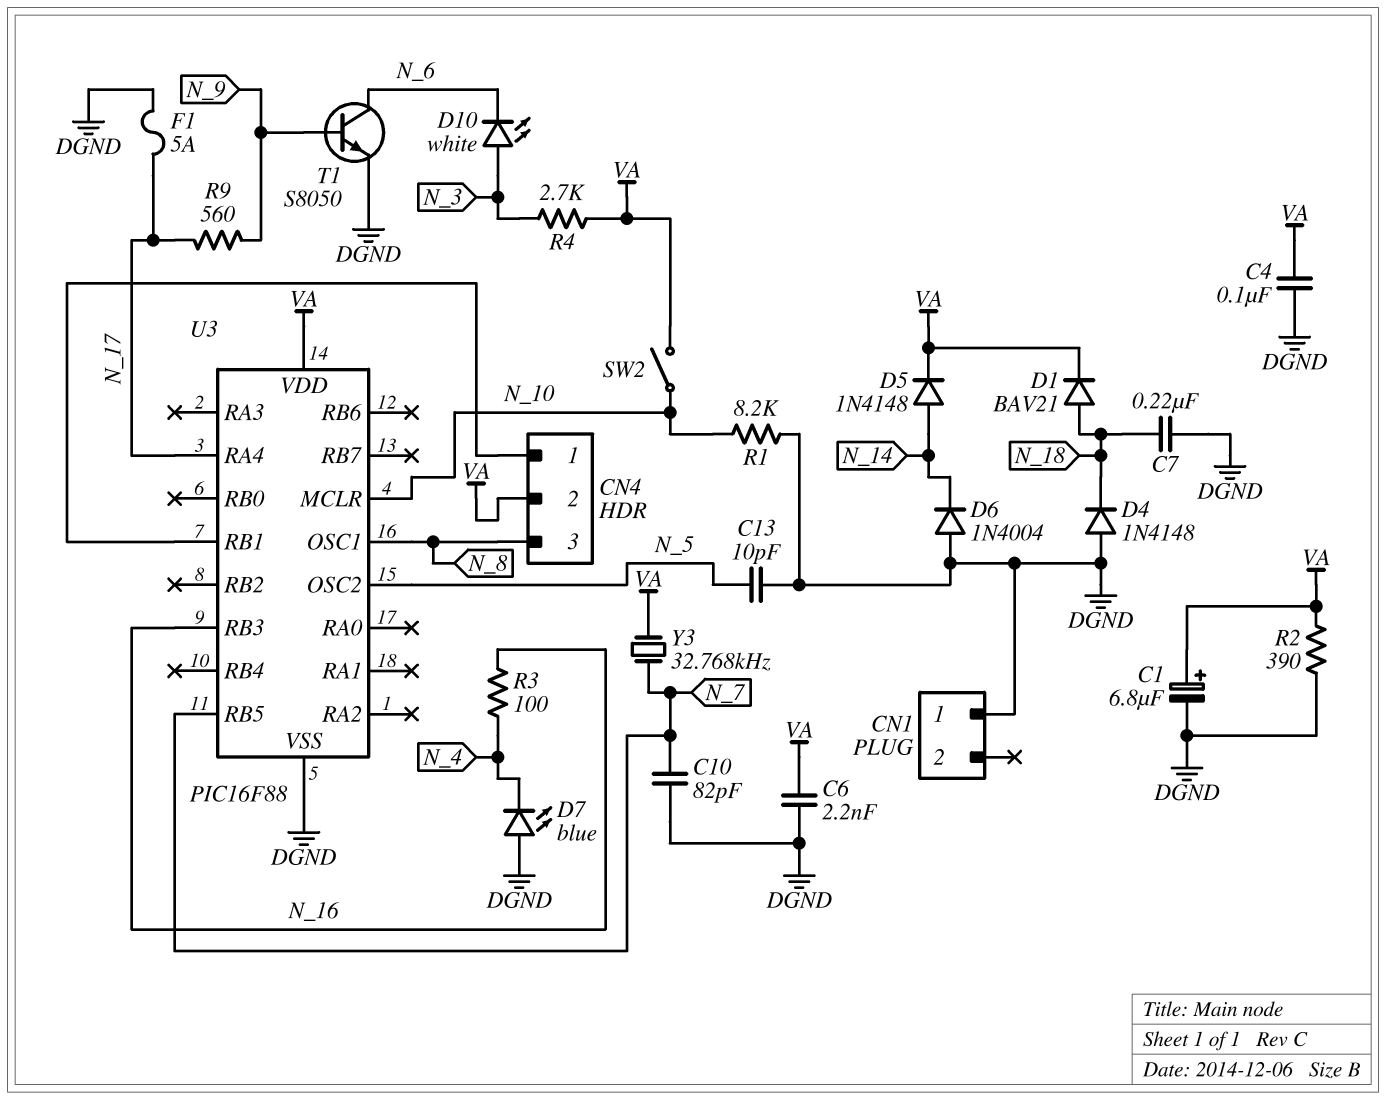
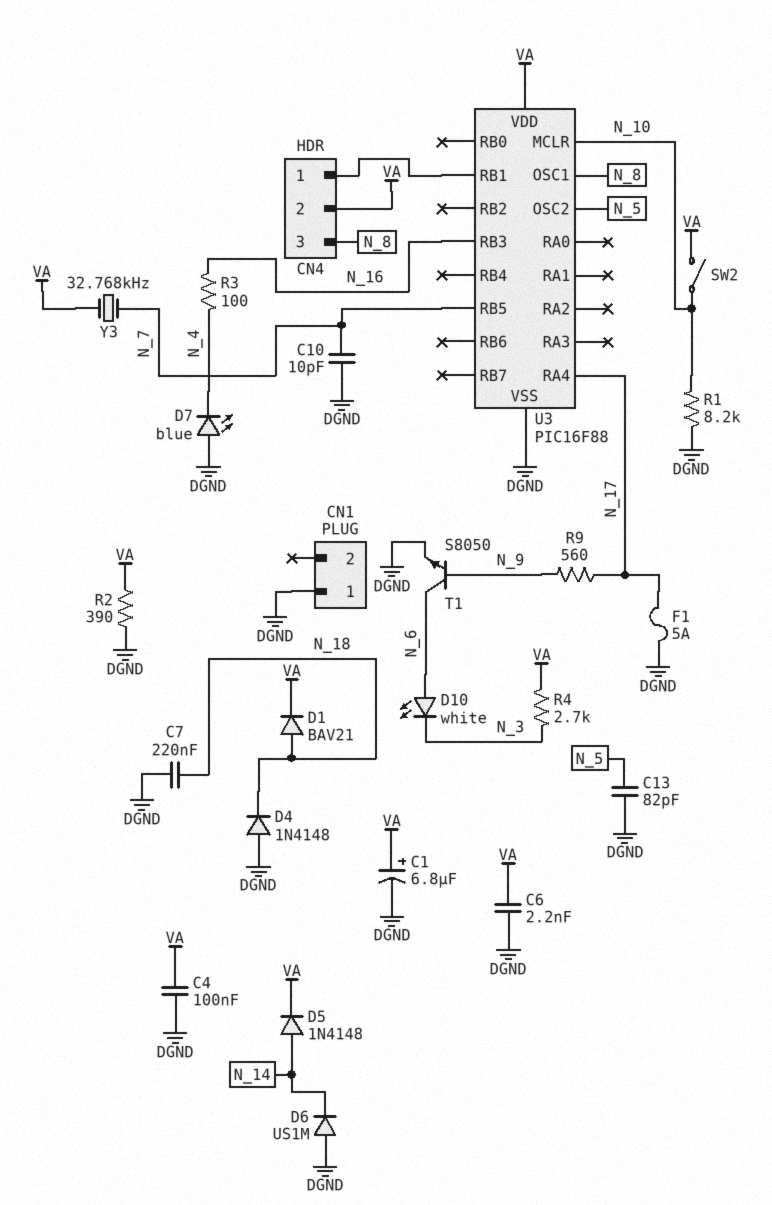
C10: 82pF (DGND, N_7) -> 10pF (DGND, N_7)
C13: 10pF (DGND, N_5) -> 82pF (DGND, N_5)
D6: diode 1N4004 (A DGND, K N_14) -> diode US1M (A DGND, K N_14)
D10: LED white (A N_3, K N_6) -> LED white (A N_6, K N_3)

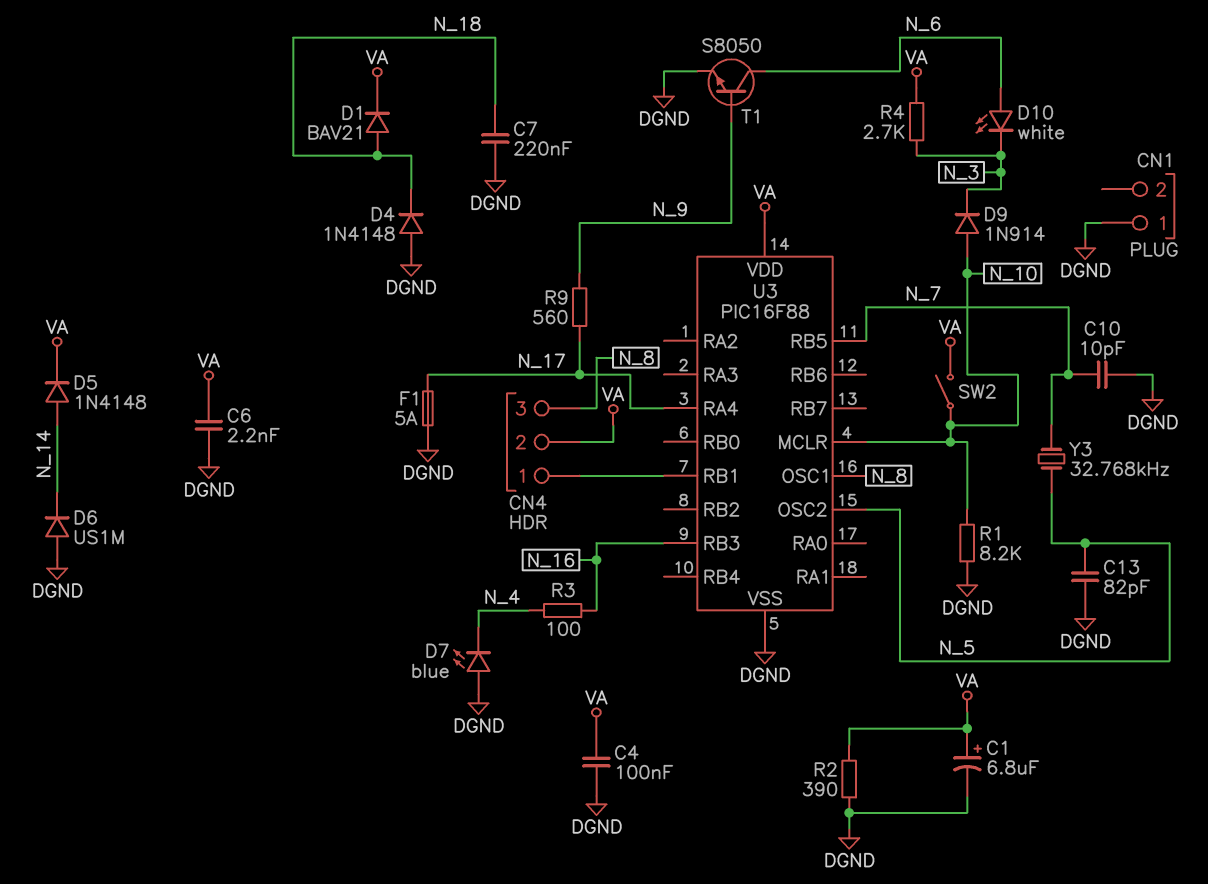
D9: none -> diode 1N914 (A N_10, K N_3)
Y3: 32.768kHz (N_7, VA) -> 32.768kHz (N_5, N_7)

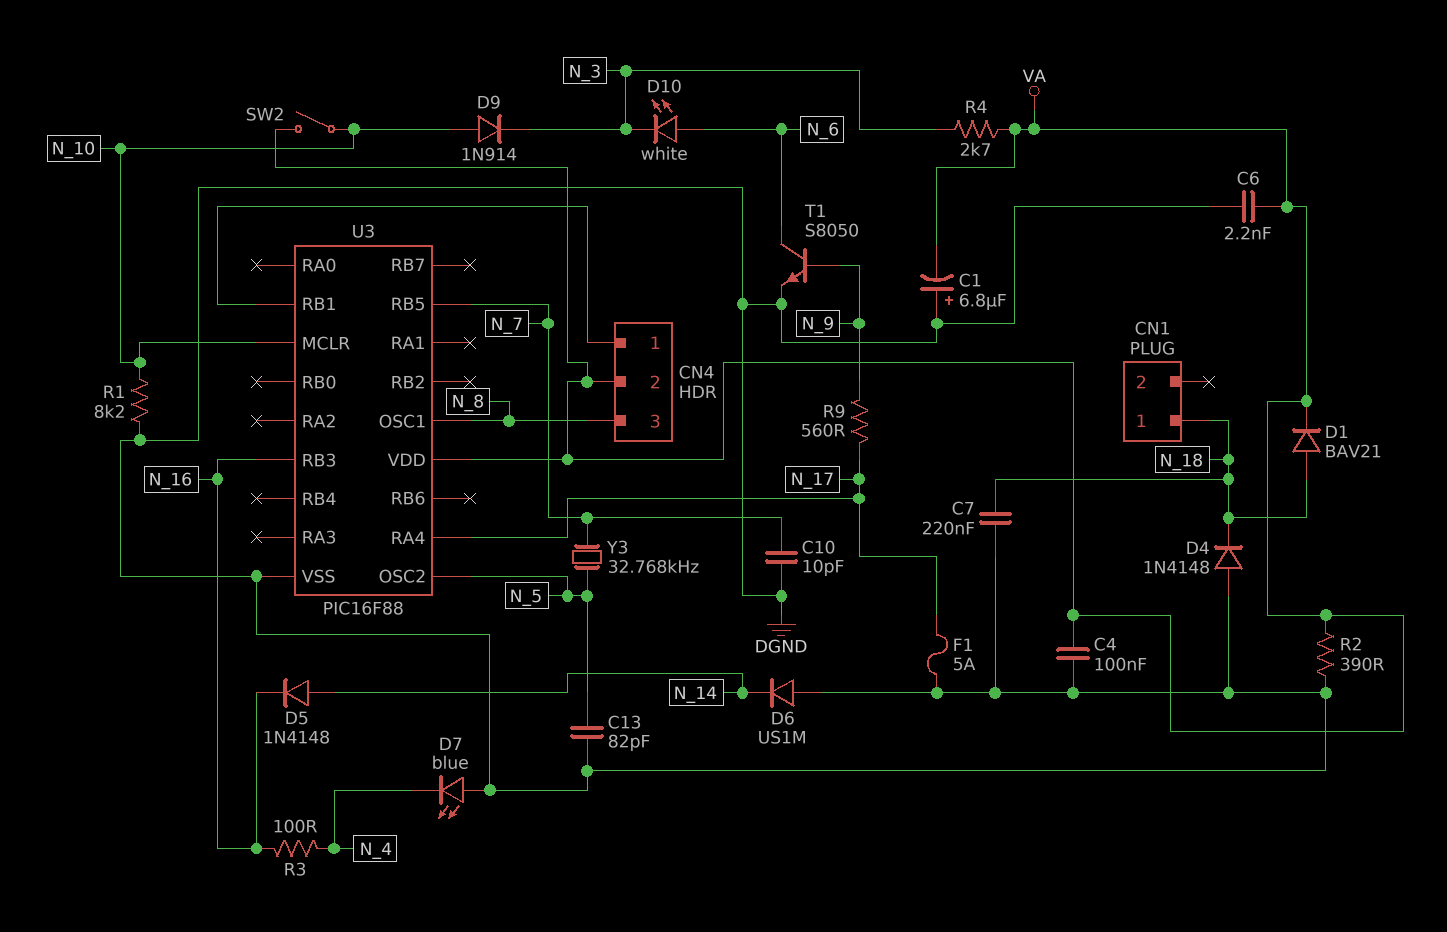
C1: 6.8uF (plus VA, minus DGND) -> 6.8uF (plus DGND, minus VA)
CN1 pin 1: DGND -> N_18
D5: diode 1N4148 (A N_14, K VA) -> diode 1N4148 (A N_14, K N_16)

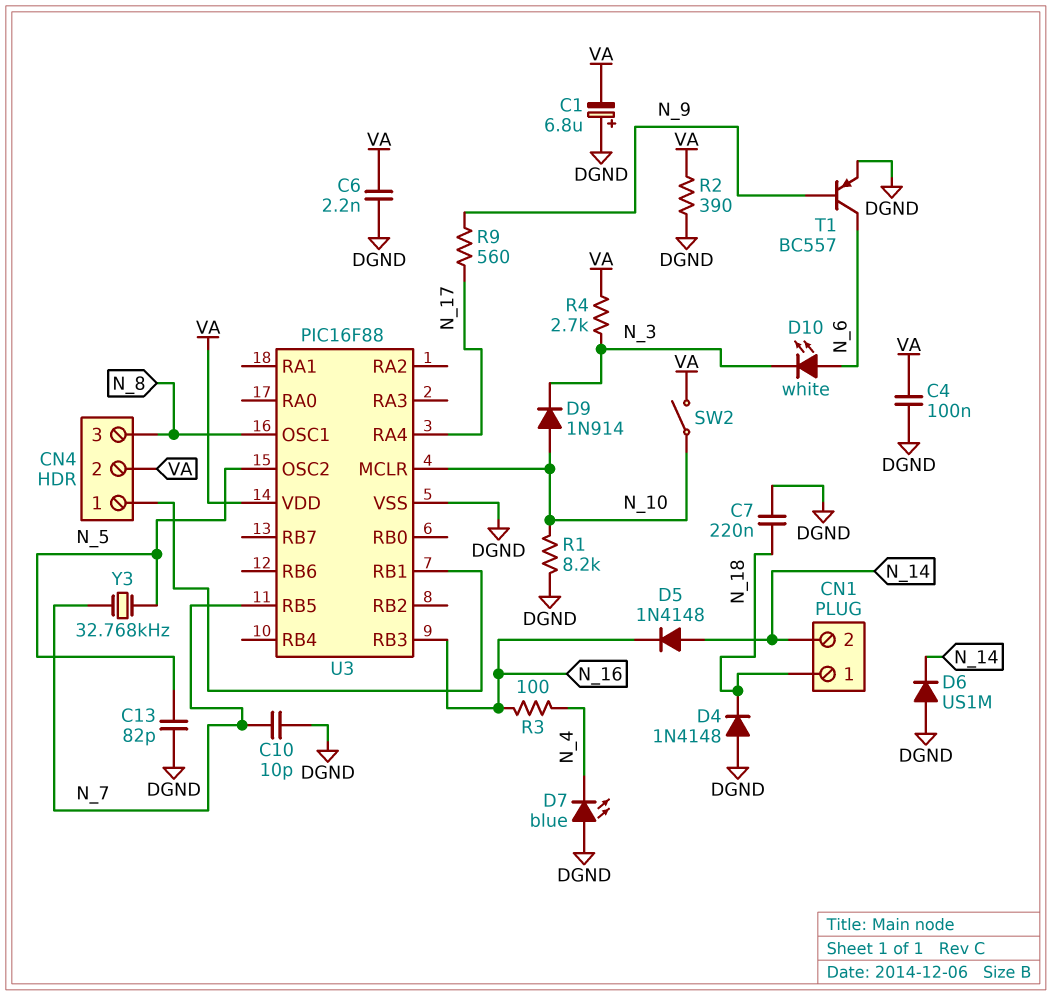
CN1 pin 2: none -> N_14
D1: diode BAV21 (A N_18, K VA) -> none
F1: 5A (DGND, N_17) -> none
T1: NPN S8050 (B N_9, C N_6, E DGND) -> PNP BC557 (B N_9, C N_6, E DGND)

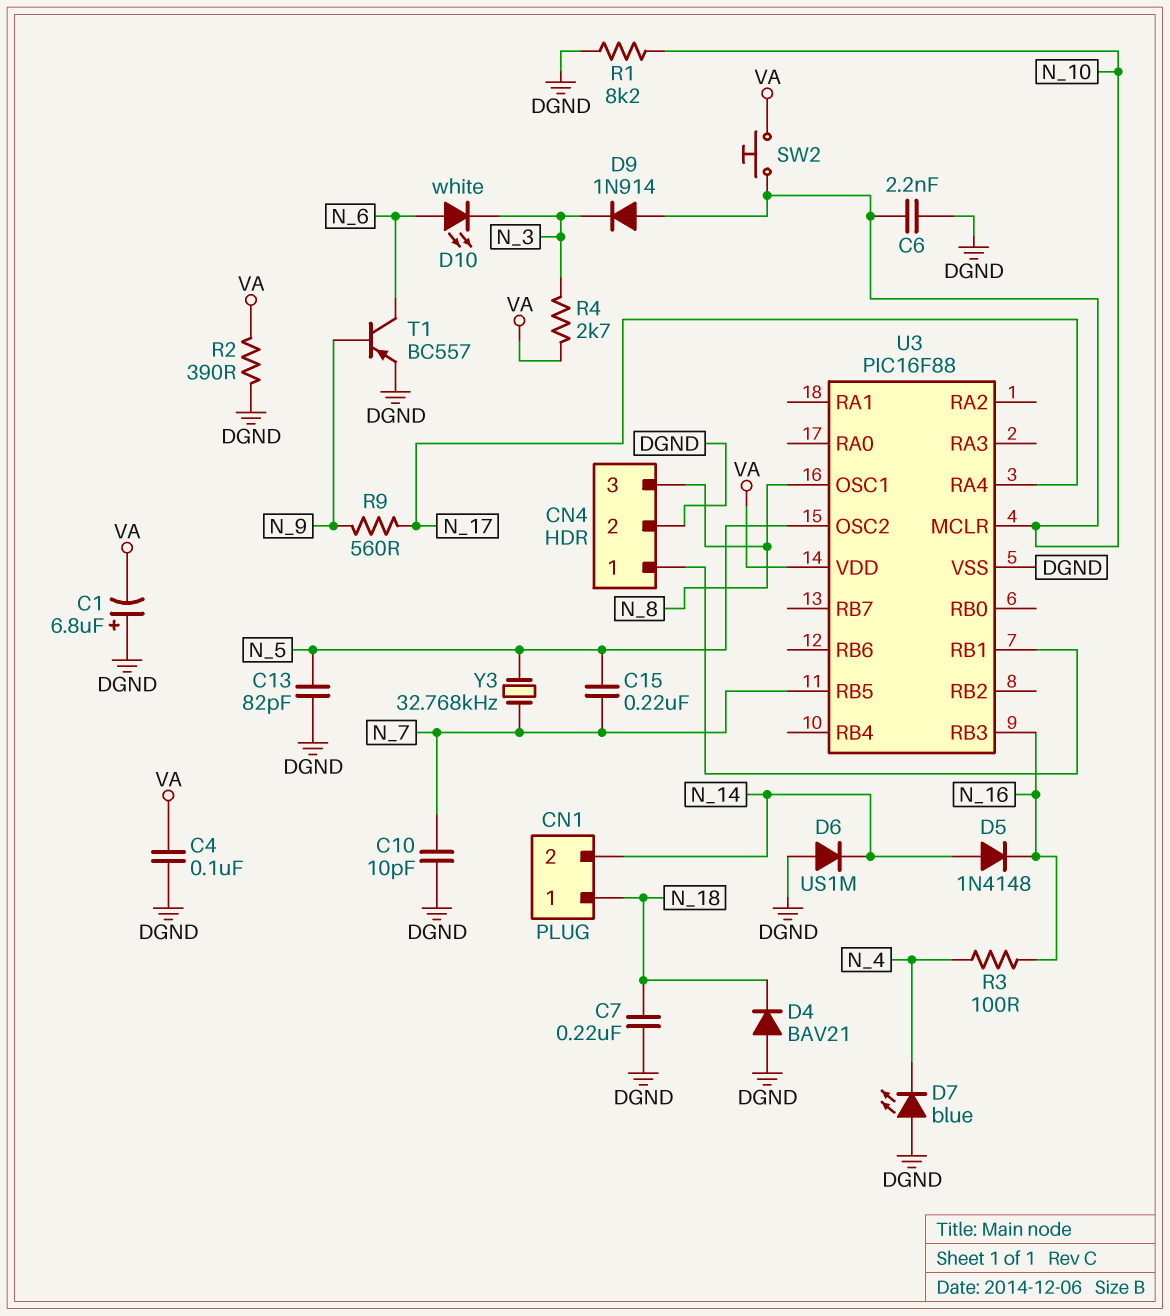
C6: 2.2nF (DGND, VA) -> 2.2nF (DGND, N_10)
C15: none -> 220nF (N_5, N_7)
CN4 pin 2: VA -> DGND
D4: diode 1N4148 (A DGND, K N_18) -> diode BAV21 (A DGND, K N_18)
SW2: switch (N_10, VA) -> button (N_10, VA)

